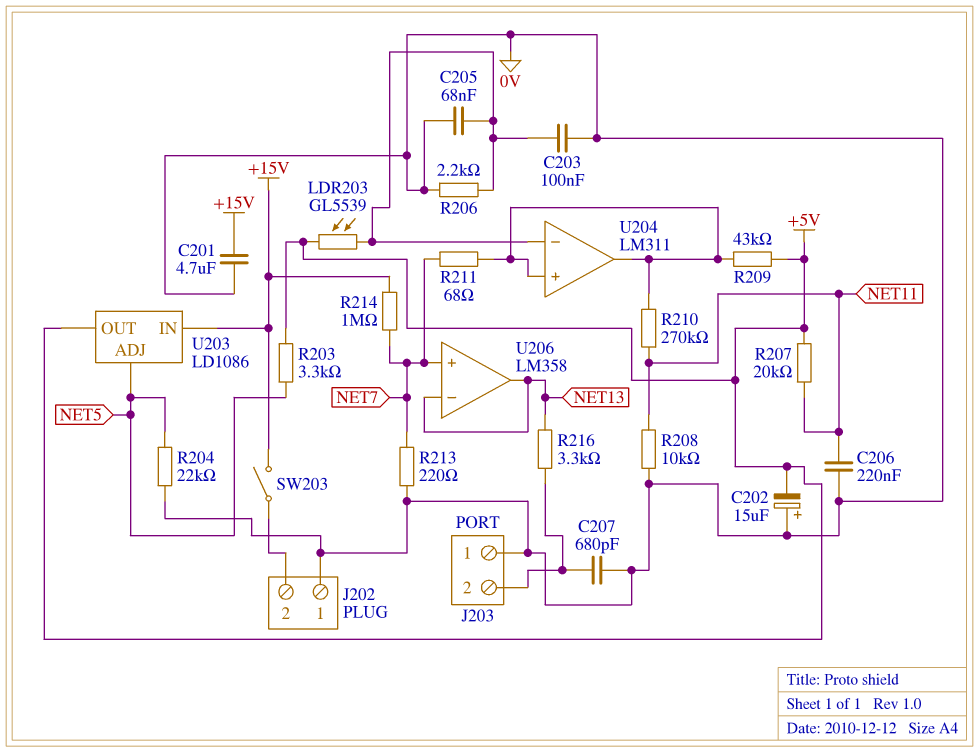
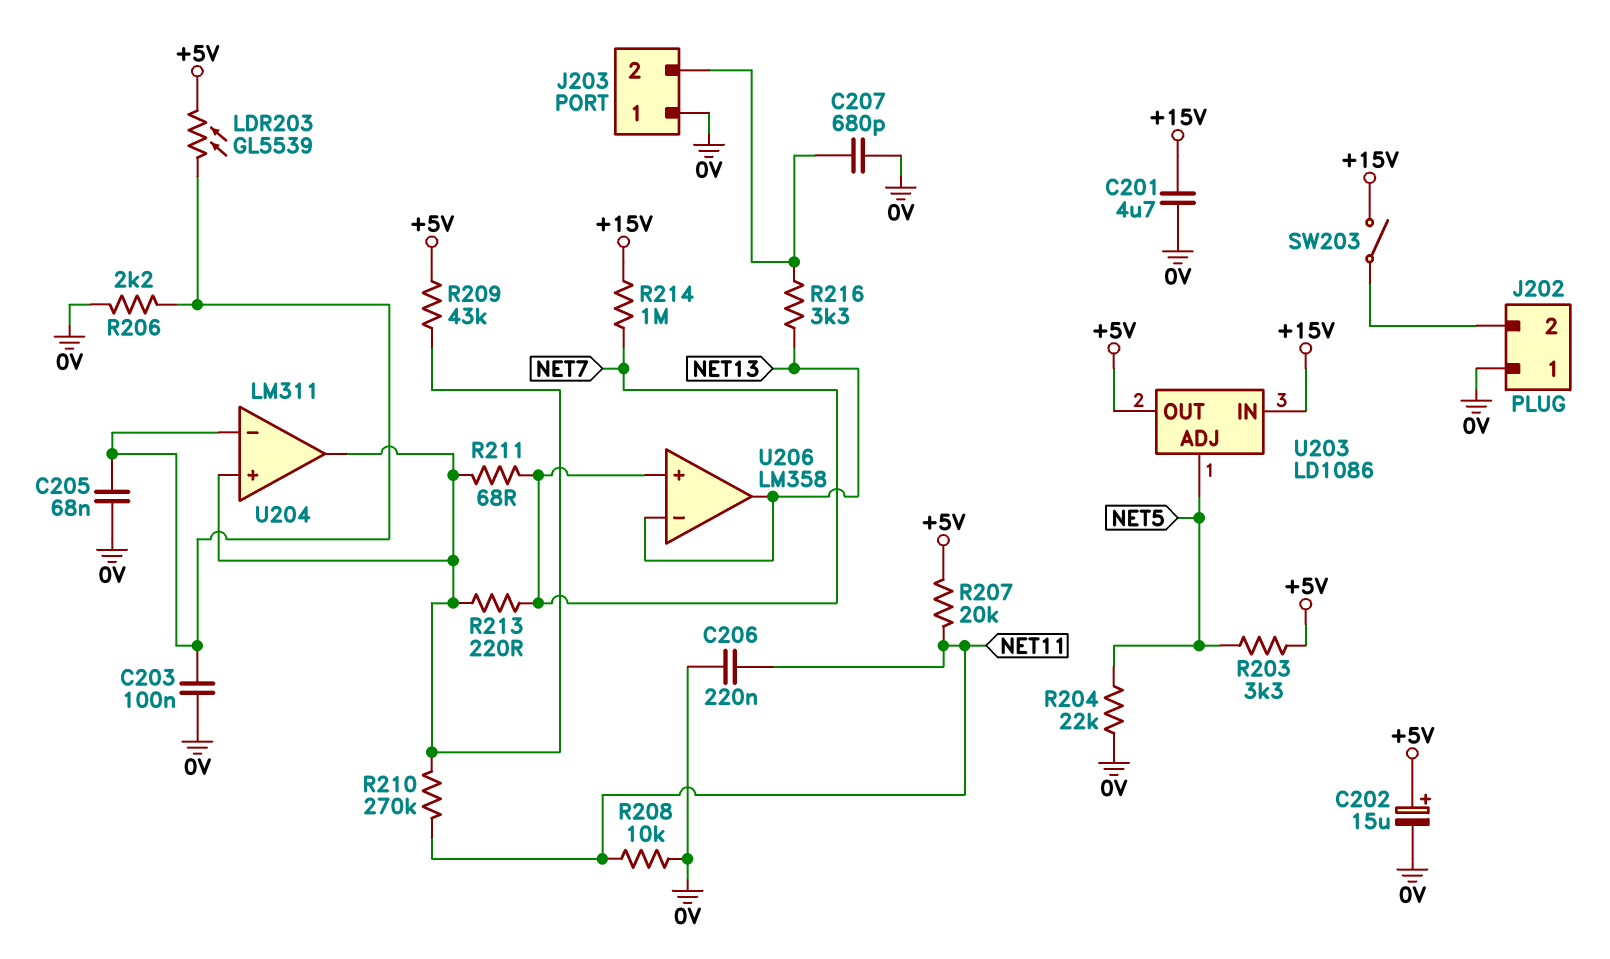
C202: 15uF (plus 0V, minus +5V) -> 15uF (plus +5V, minus 0V)
R213: 220 (0V, NET7) -> 220 (NET7, U204/in+)

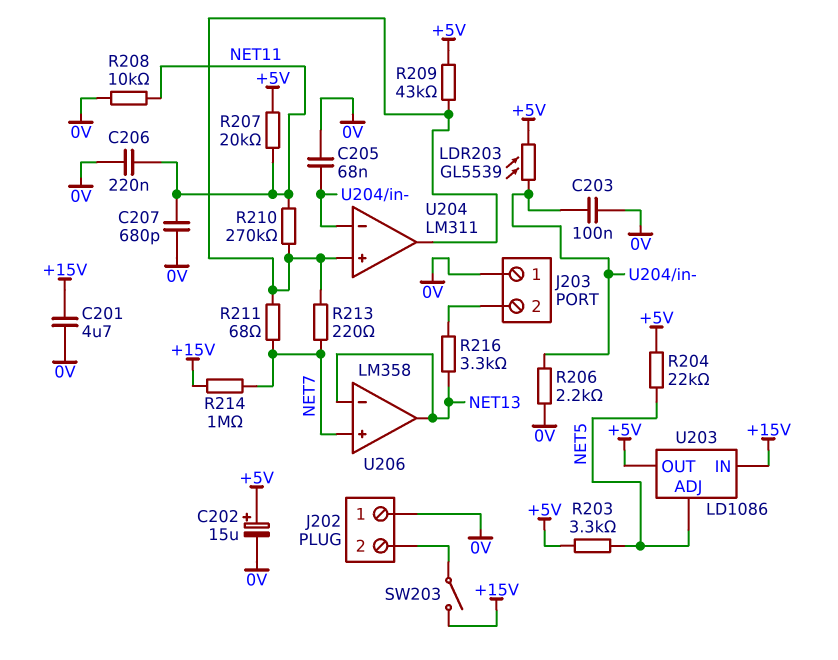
C207: 680pF (0V, J203/2) -> 680pF (0V, NET11)
R204: 22k (0V, NET5) -> 22k (+5V, NET5)

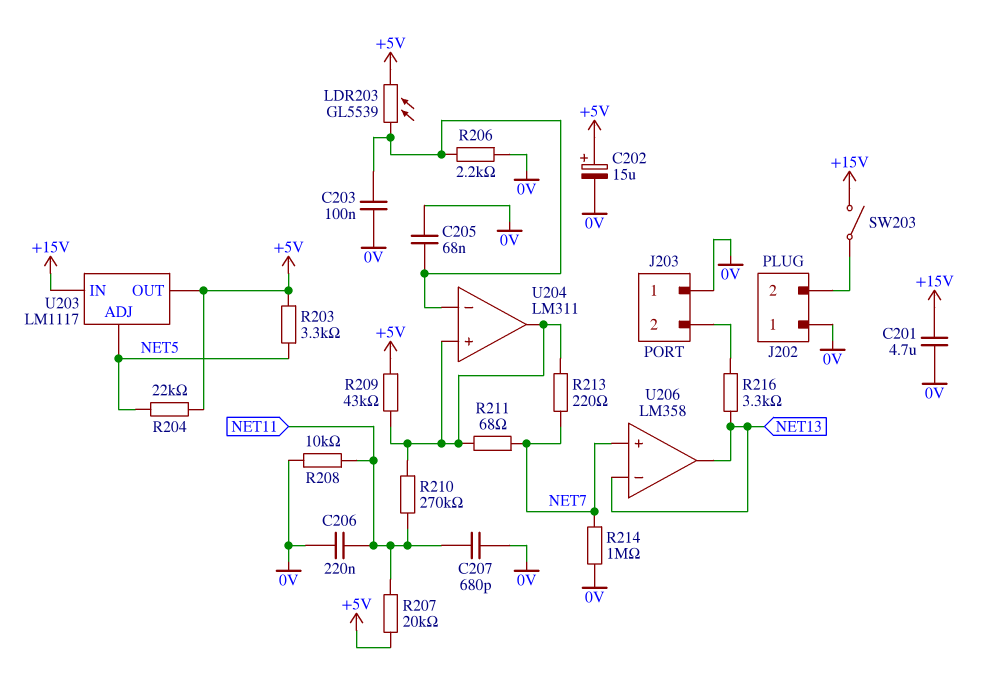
R214: 1M (+15V, NET7) -> 1M (0V, NET7)
U203: LD1086 -> LM1117

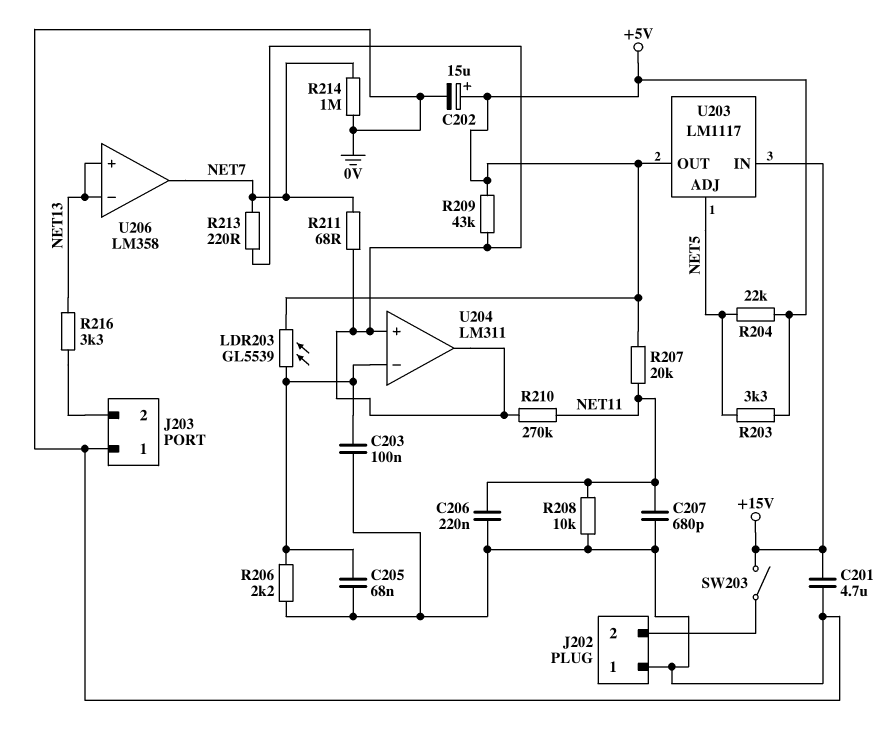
U206 pin in+: NET7 -> NET13
U206 pin out: NET13 -> NET7

